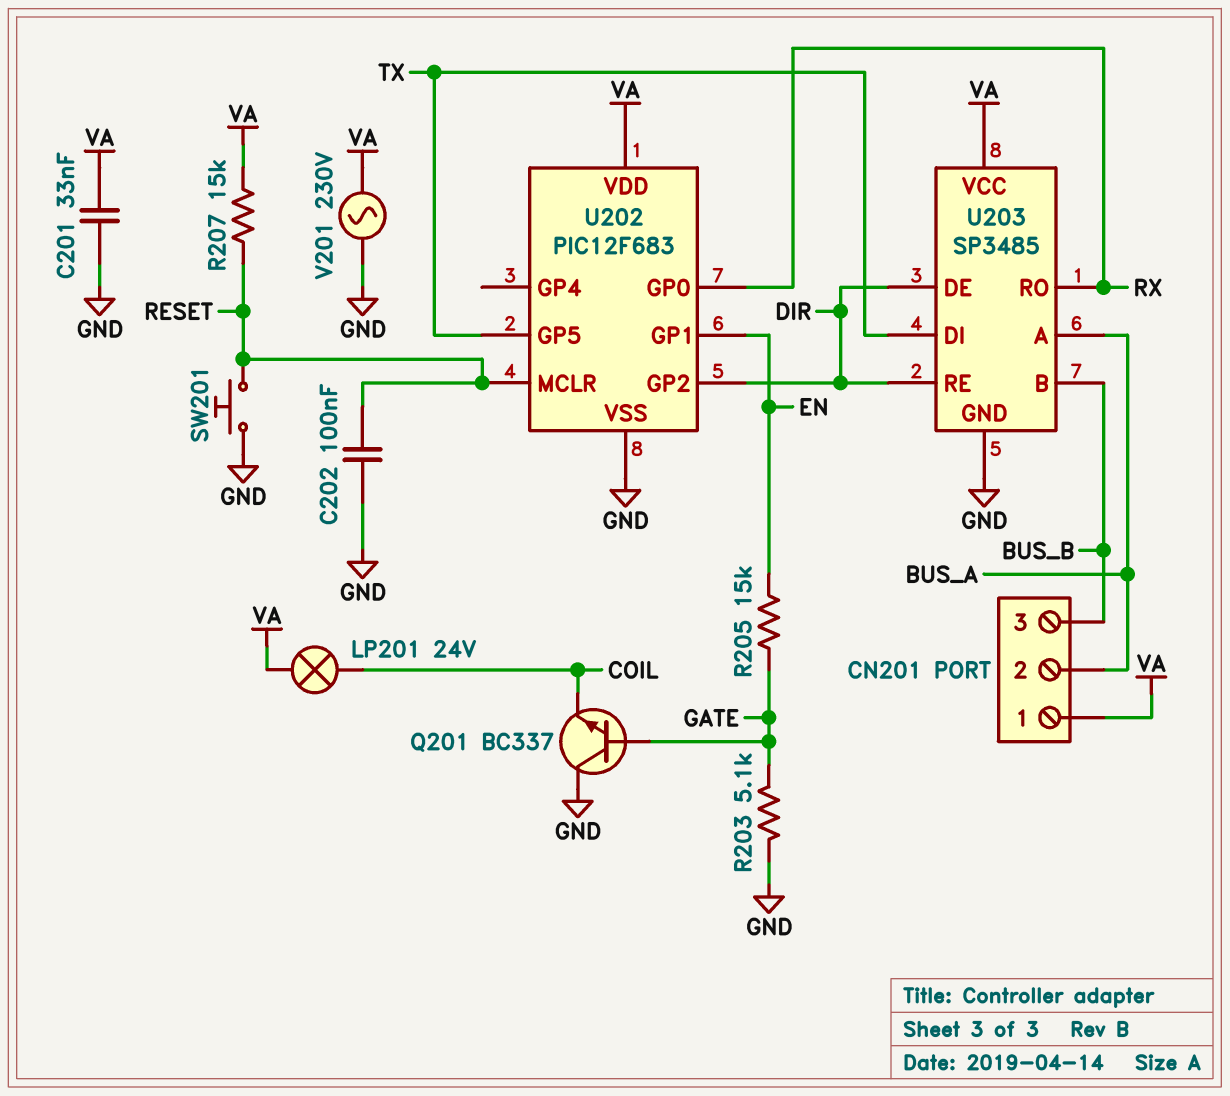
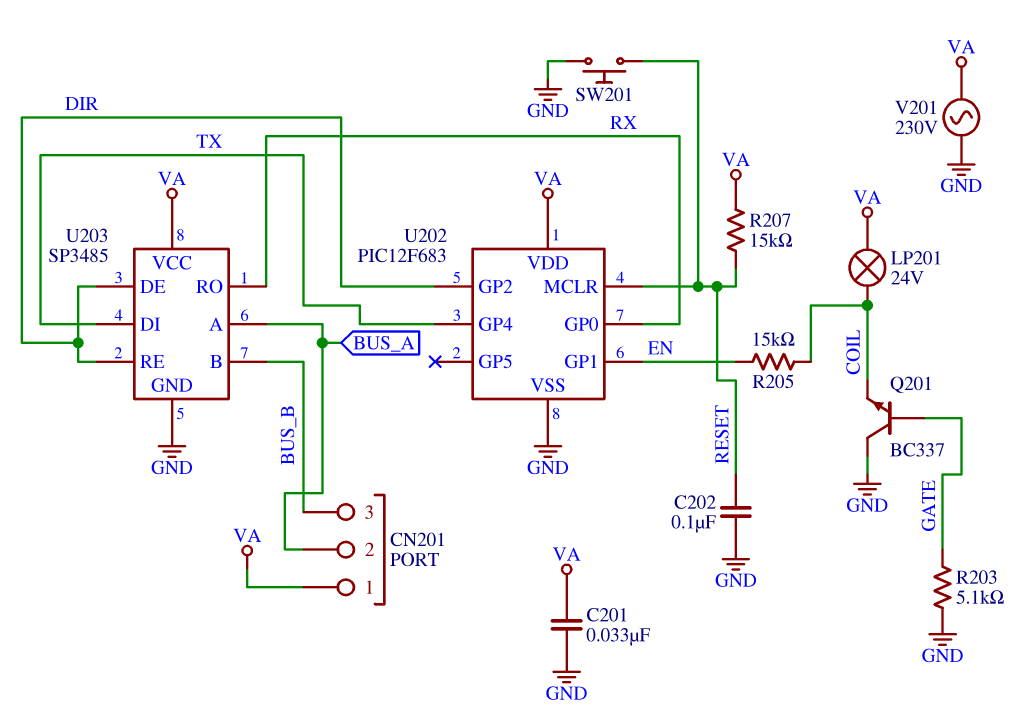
R205: 15k (EN, GATE) -> 15k (COIL, EN)
U202 pin GP4: none -> TX
U202 pin GP5: TX -> none

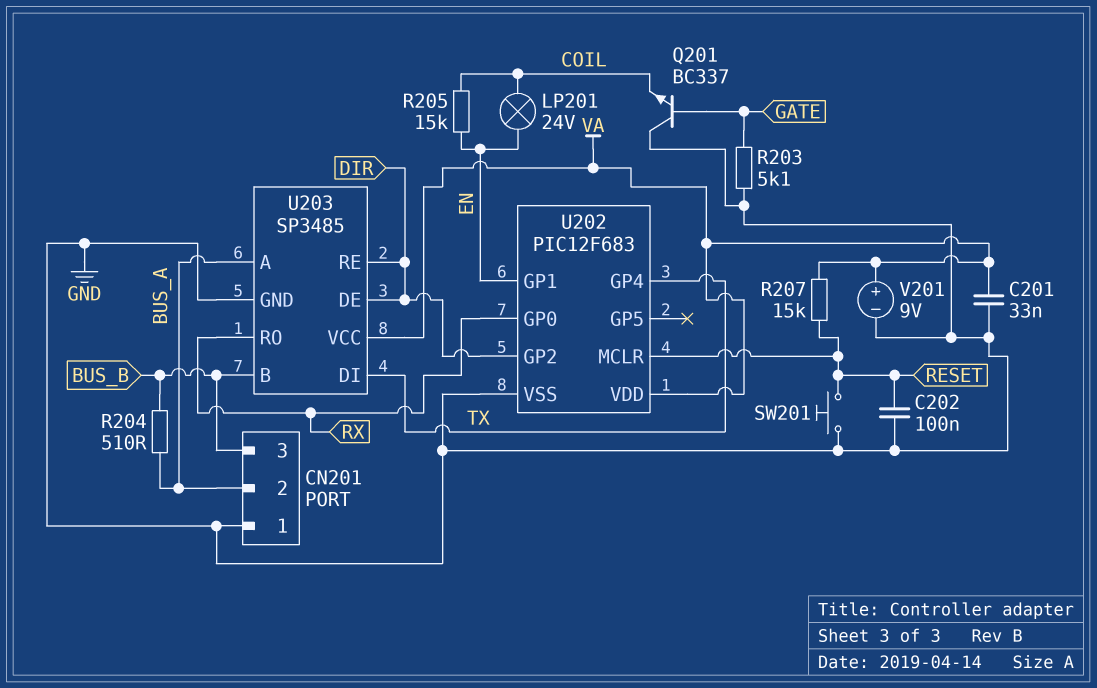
CN201 pin 1: VA -> GND
LP201: lamp 24V (COIL, VA) -> lamp 24V (COIL, EN)
R204: none -> 510 (BUS_A, BUS_B)
V201: AC 230V (GND, VA) -> 9V (plus VA, minus GND)

